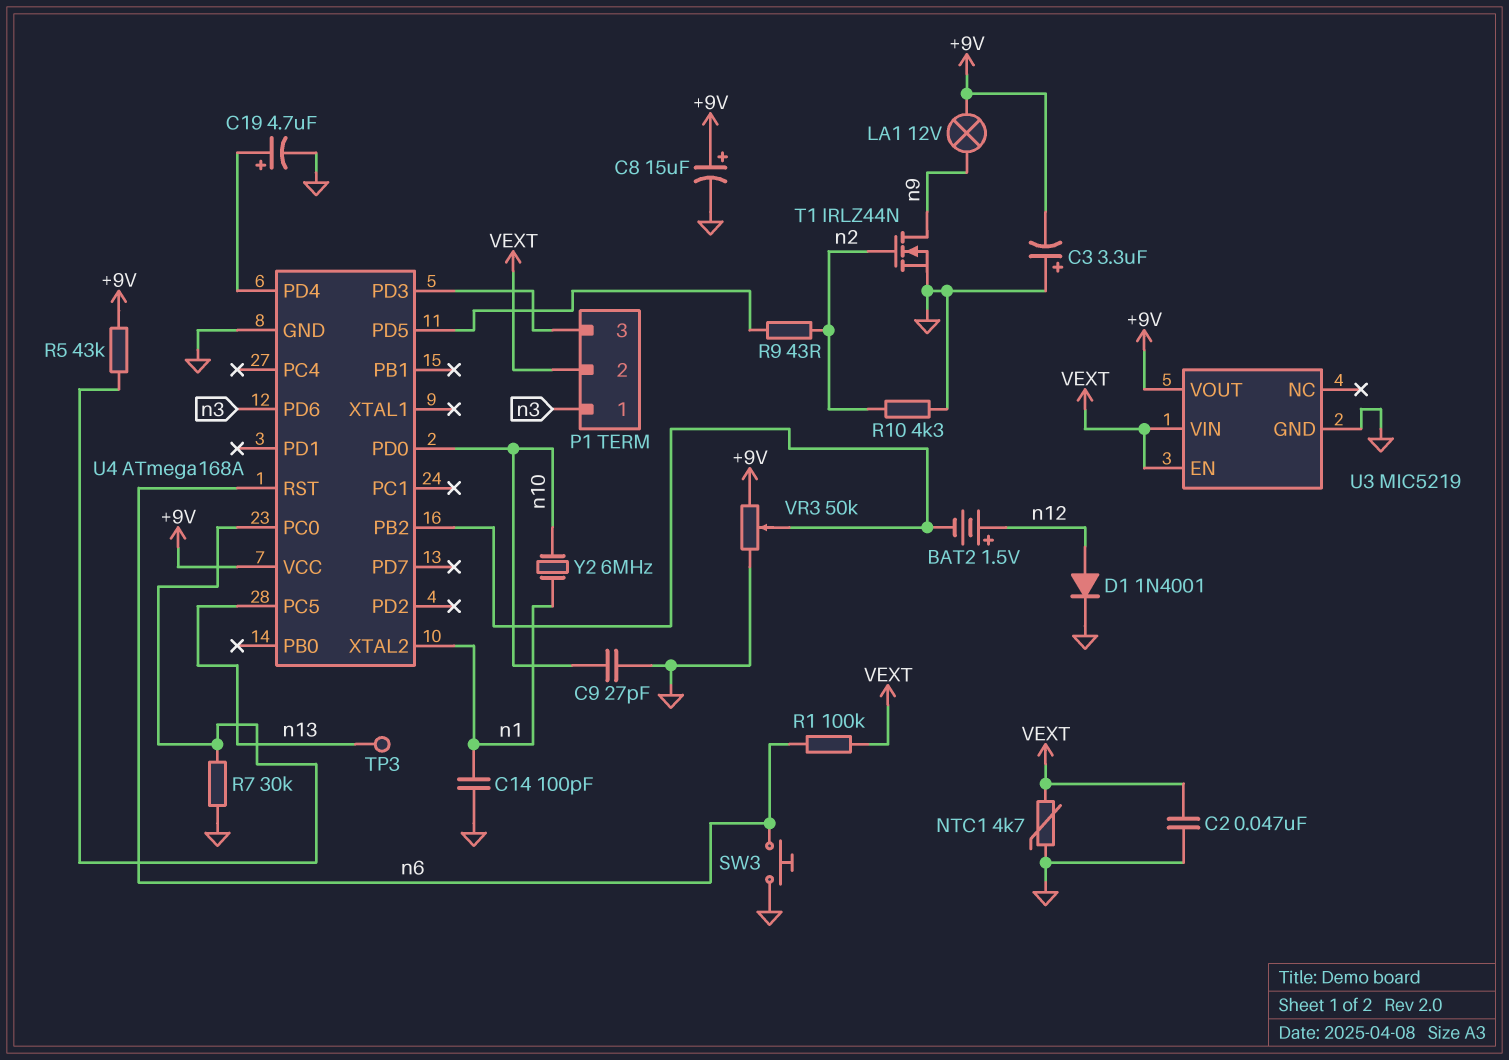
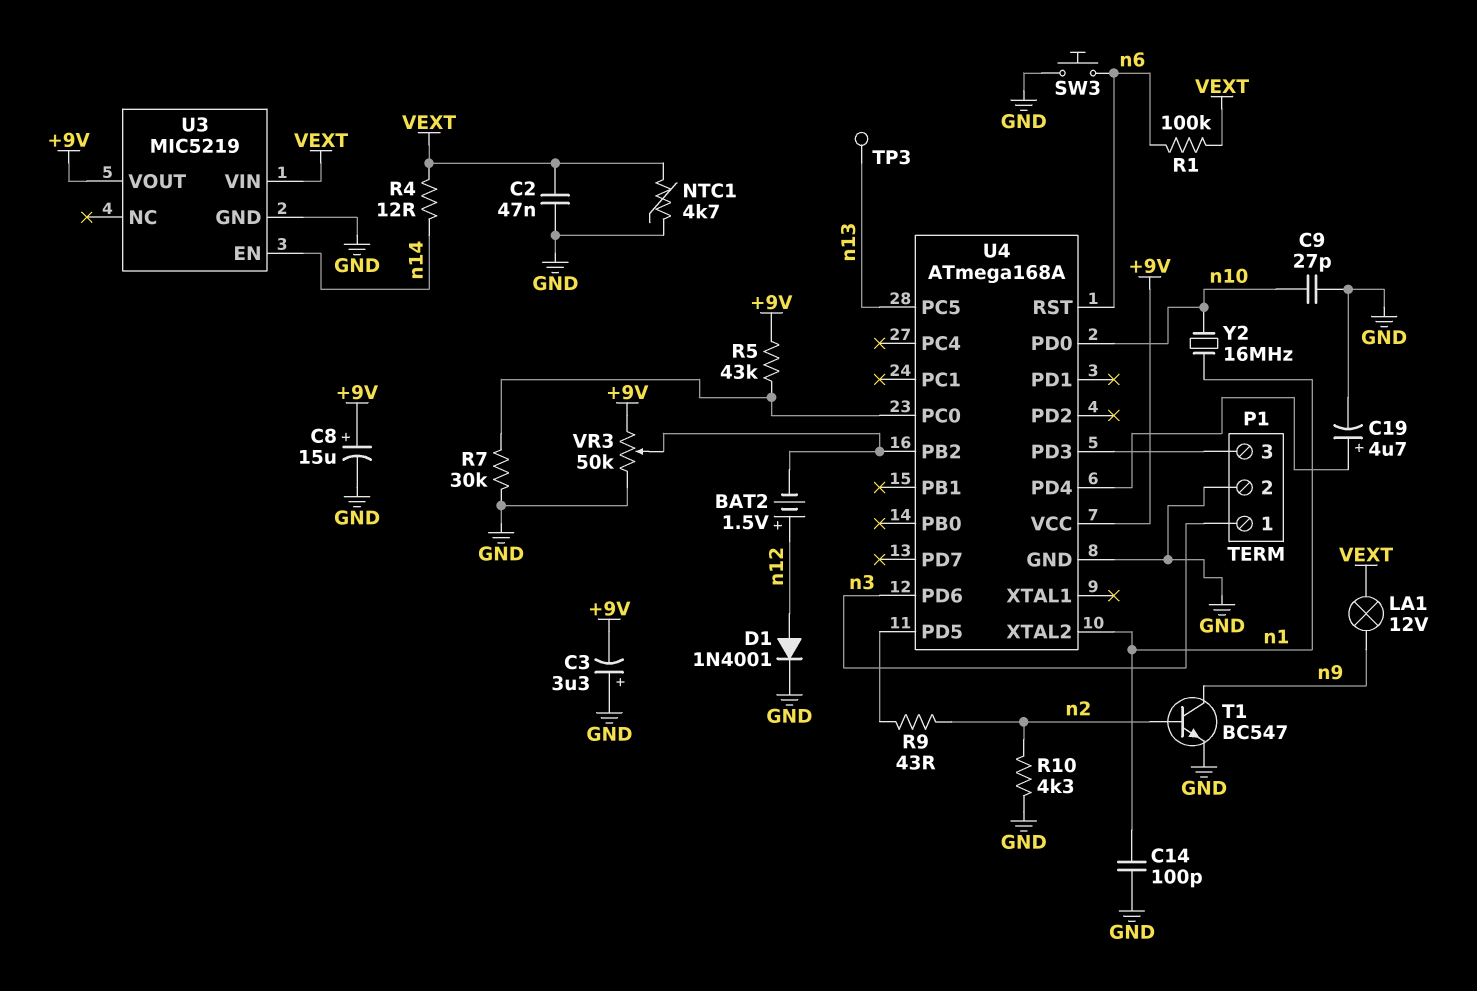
LA1: lamp 12V (+9V, n9) -> lamp 12V (VEXT, n9)
P1 pin 2: VEXT -> GND
R4: none -> 12 (VEXT, n14)
T1: NMOS IRLZ44N (G n2, D n9, S GND) -> NPN BC547 (B n2, C n9, E GND)
U3 pin EN: VEXT -> n14
Y2: 6MHz (n1, n10) -> 16MHz (n1, n10)

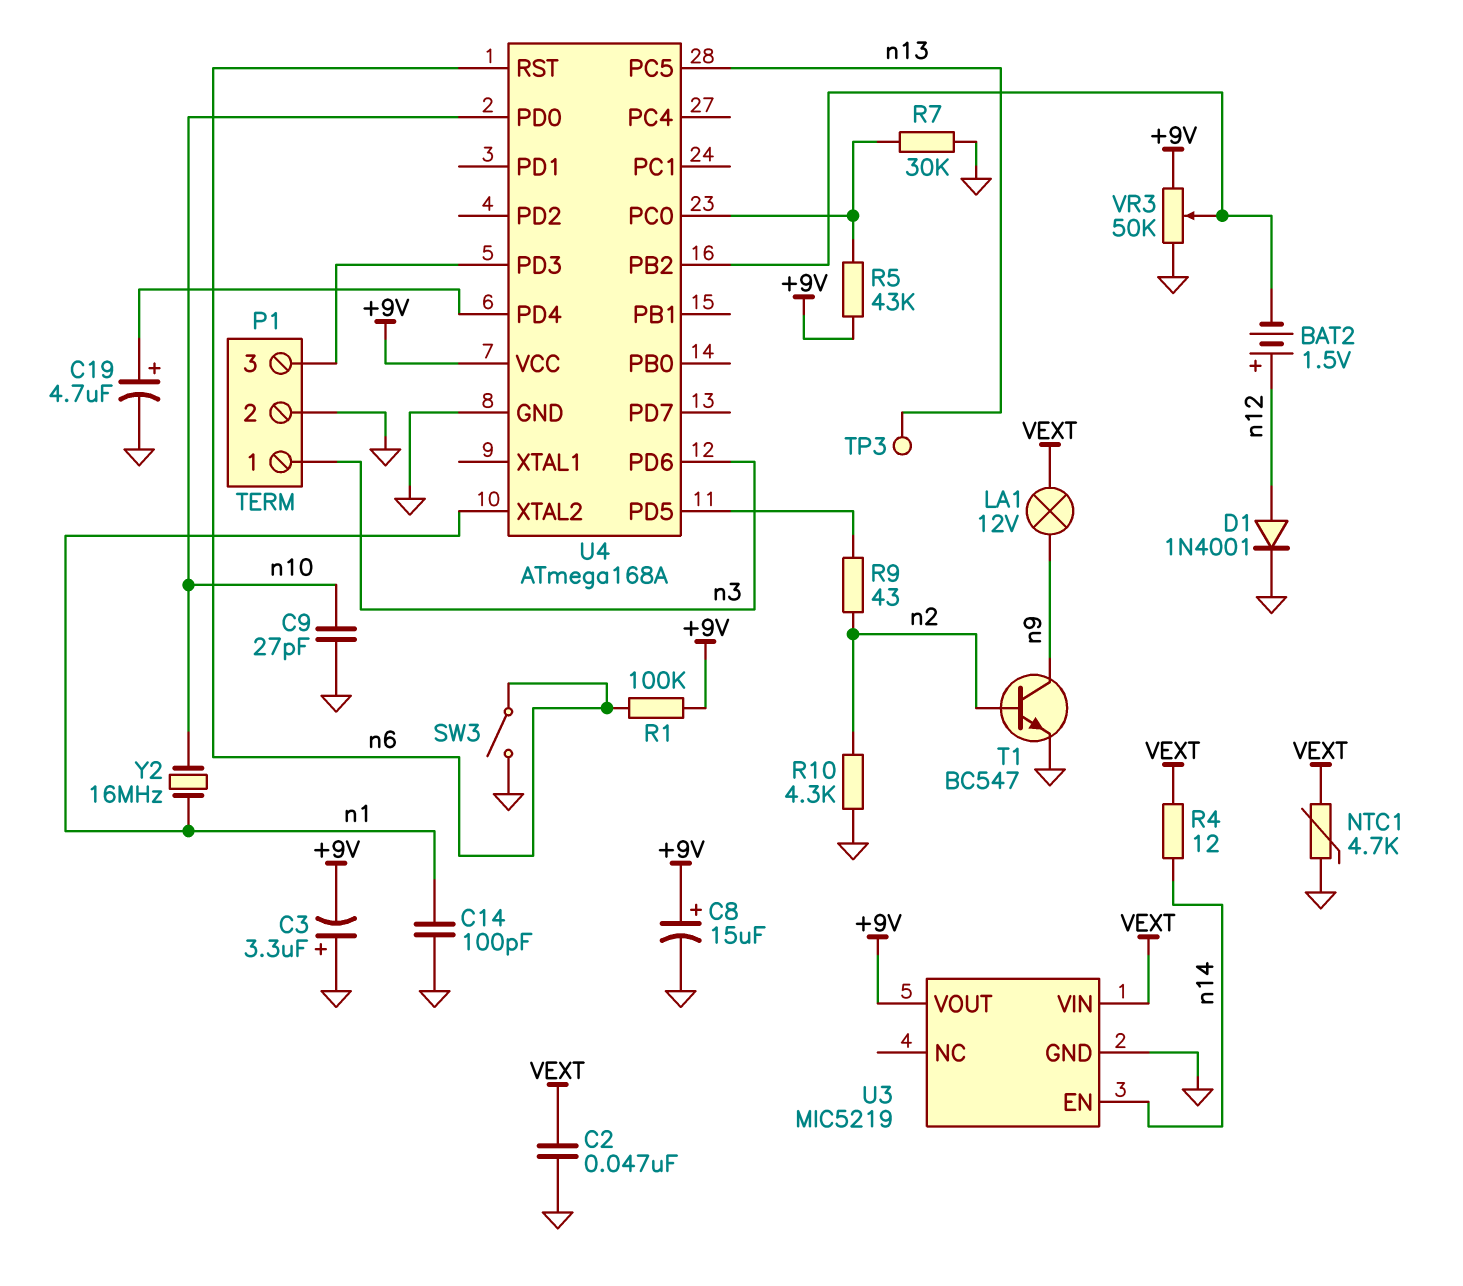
R1: 100k (VEXT, n6) -> 100k (+9V, n6)
SW3: button (GND, n6) -> switch (GND, n6)

